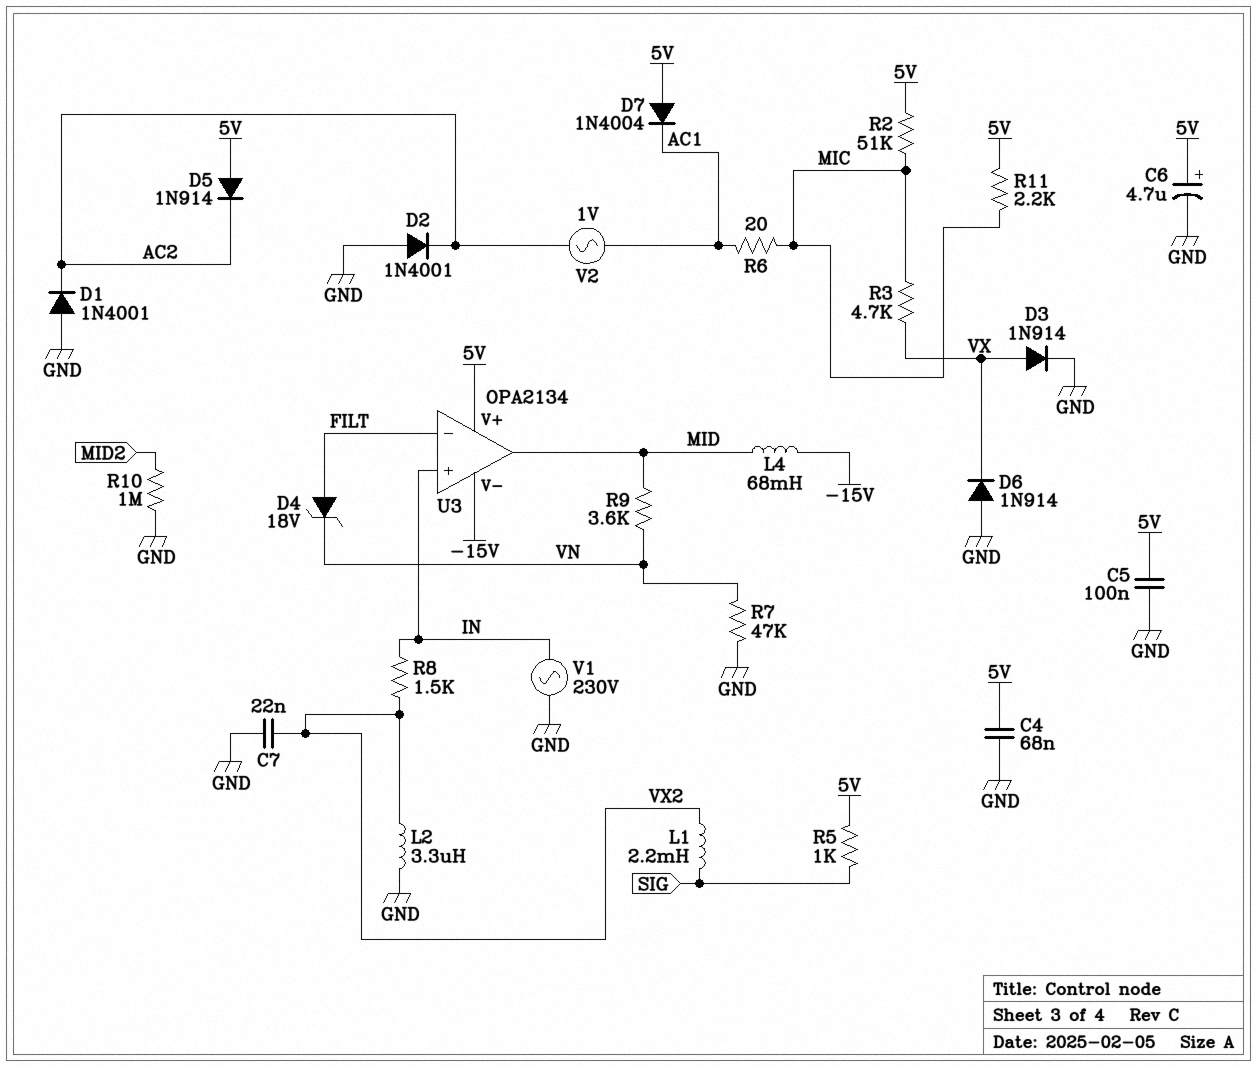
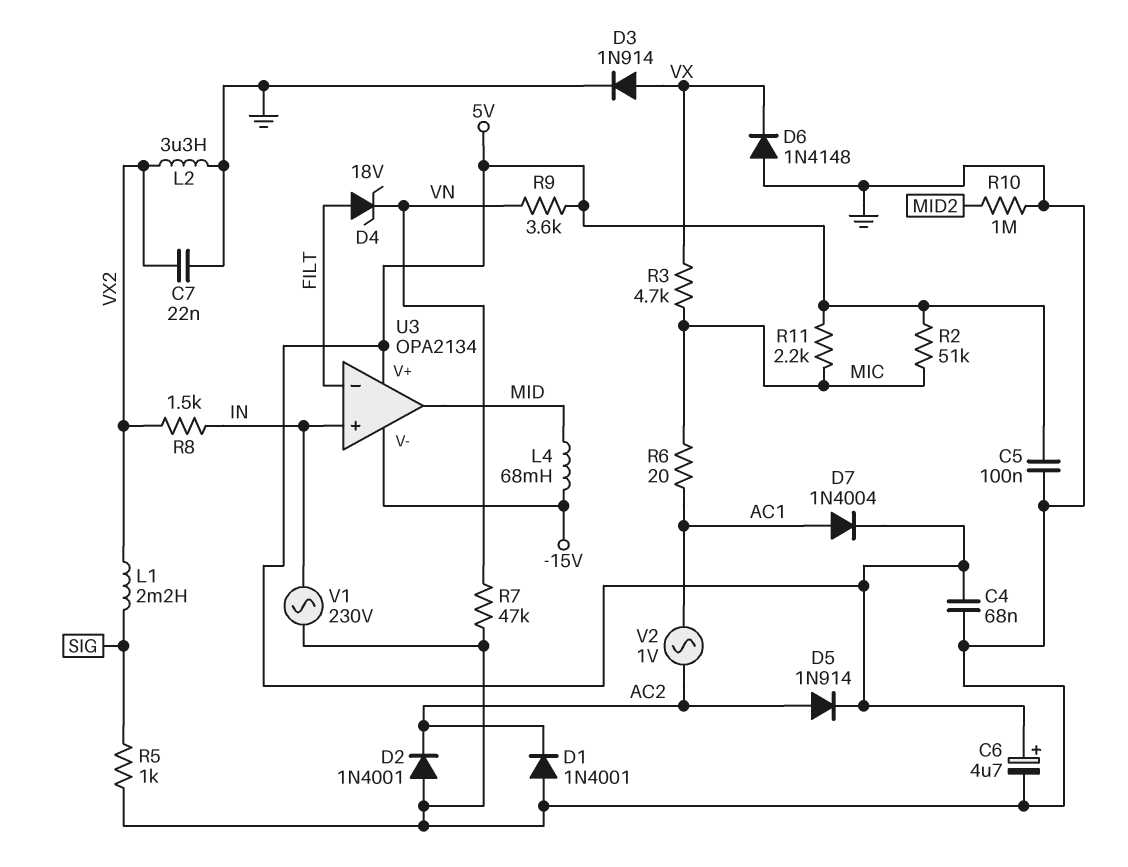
D5: diode 1N914 (A 5V, K AC2) -> diode 1N914 (A AC2, K 5V)
D6: diode 1N914 (A GND, K VX) -> diode 1N4148 (A GND, K VX)
D7: diode 1N4004 (A 5V, K AC1) -> diode 1N4004 (A AC1, K 5V)
R5: 1k (5V, SIG) -> 1k (GND, SIG)
R9: 3.6k (MID, VN) -> 3.6k (5V, VN)

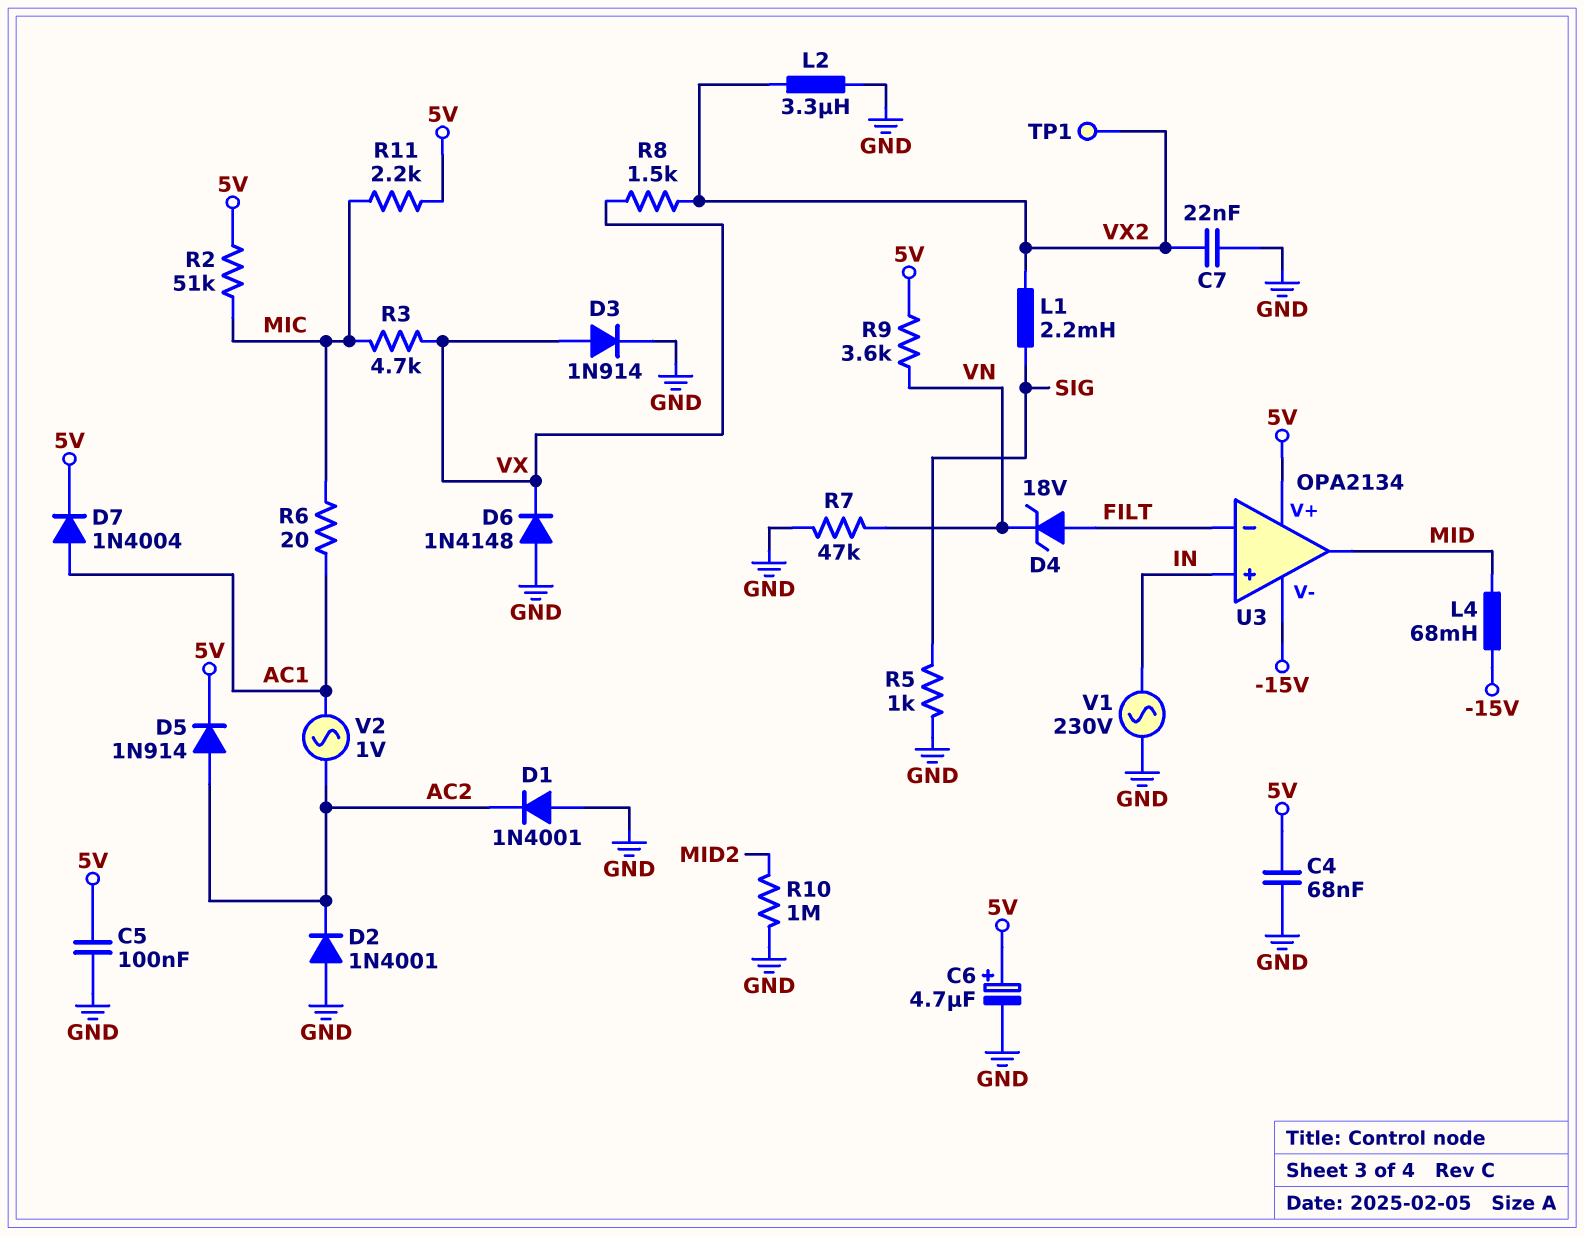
R8: 1.5k (IN, VX2) -> 1.5k (VX, VX2)
TP1: none -> test point (VX2)

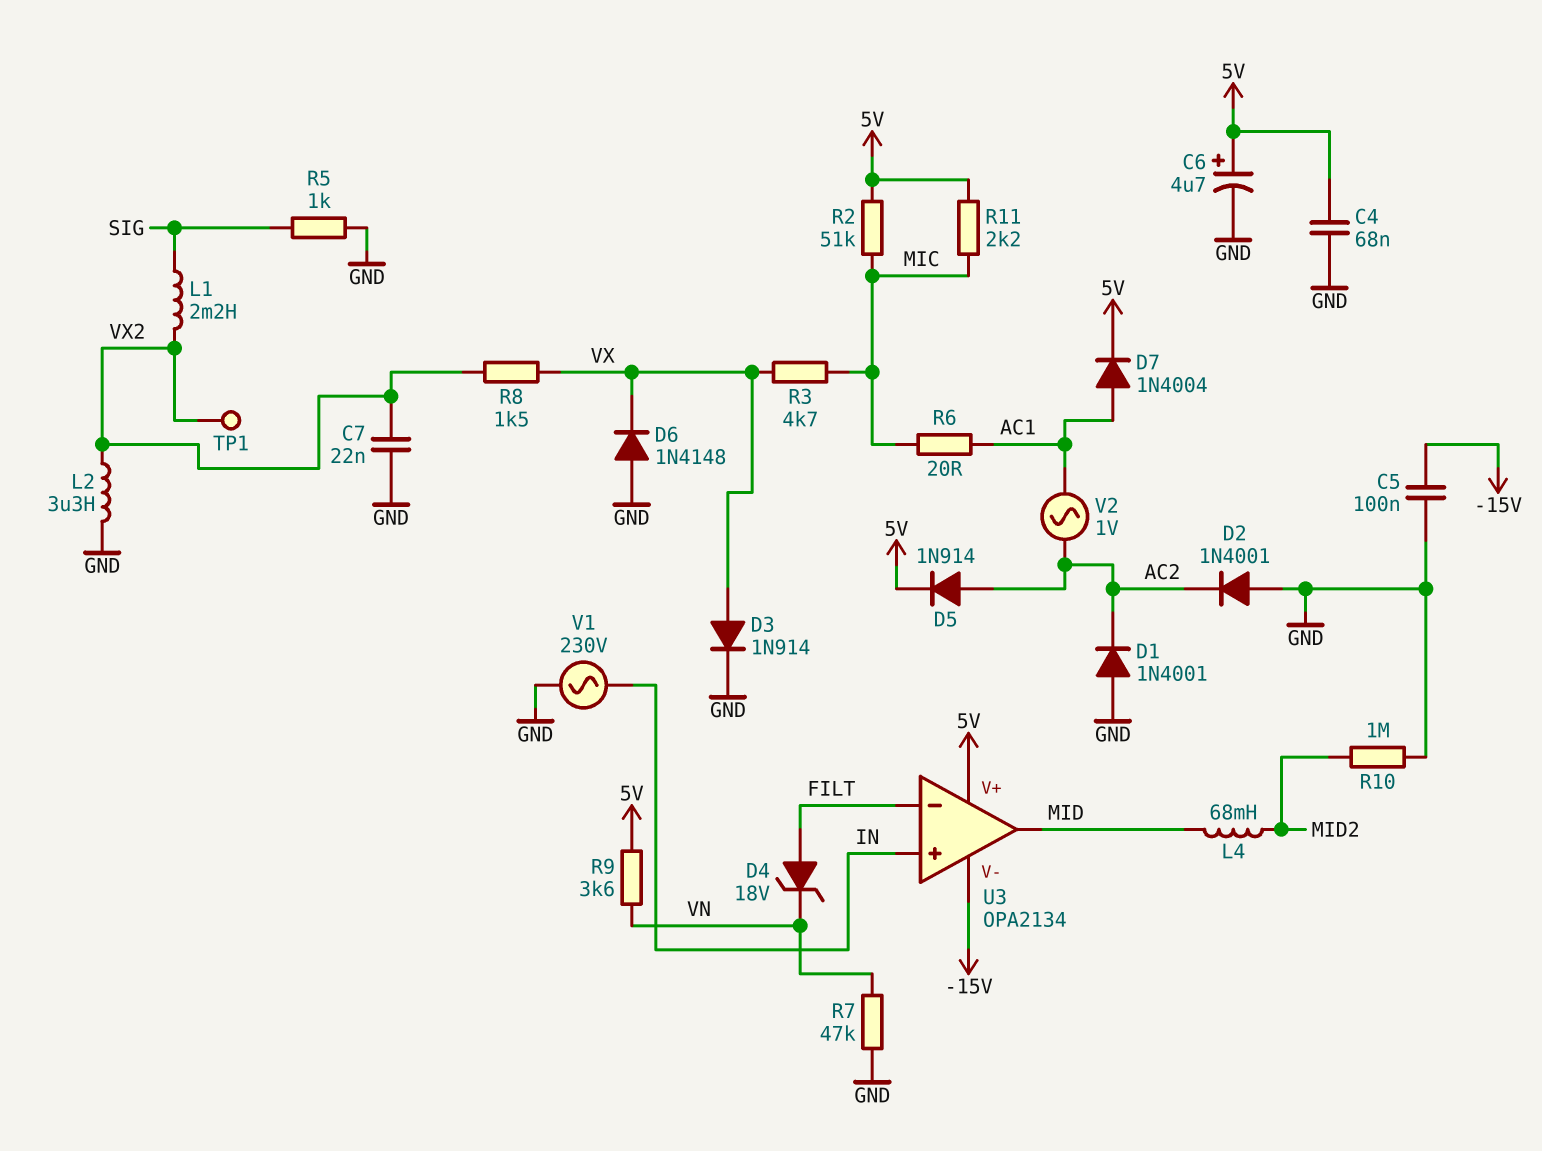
C5: 100nF (5V, GND) -> 100nF (-15V, GND)
L4: 68mH (-15V, MID) -> 68mH (MID, MID2)

